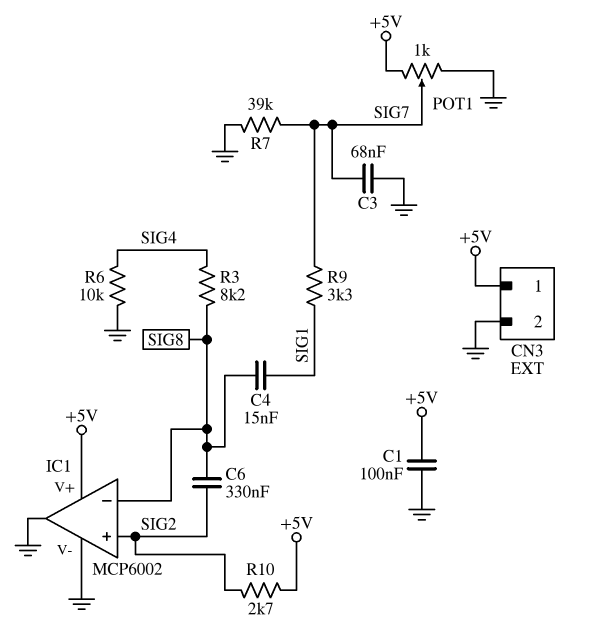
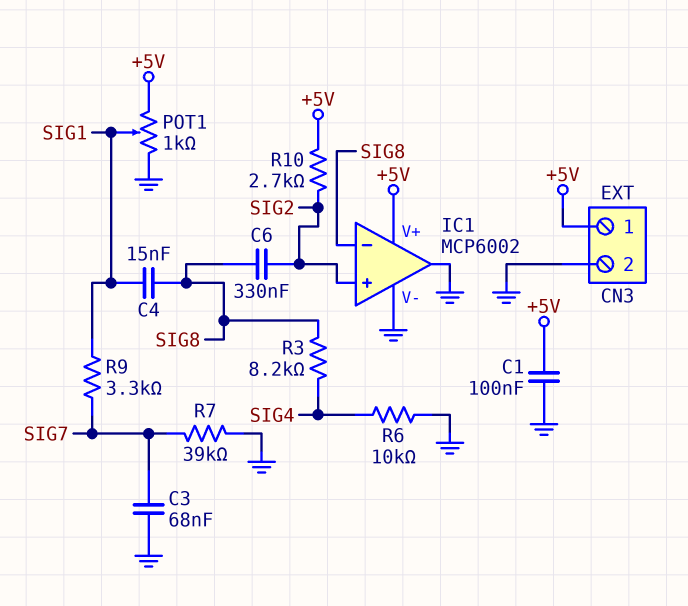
POT1: 1k (+5V, GND, wiper SIG7) -> 1k (+5V, GND, wiper SIG1)

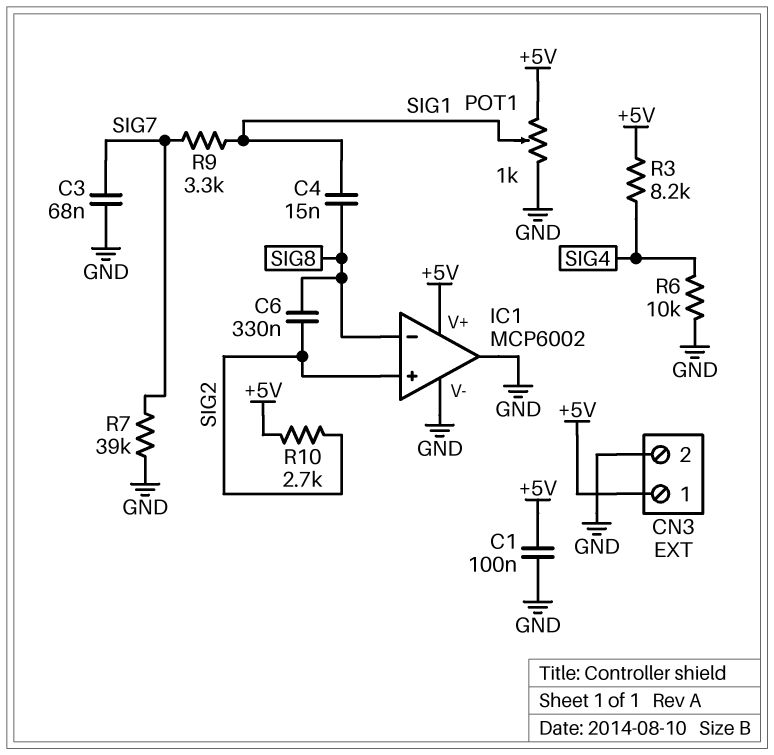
R3: 8.2k (SIG4, SIG8) -> 8.2k (+5V, SIG4)

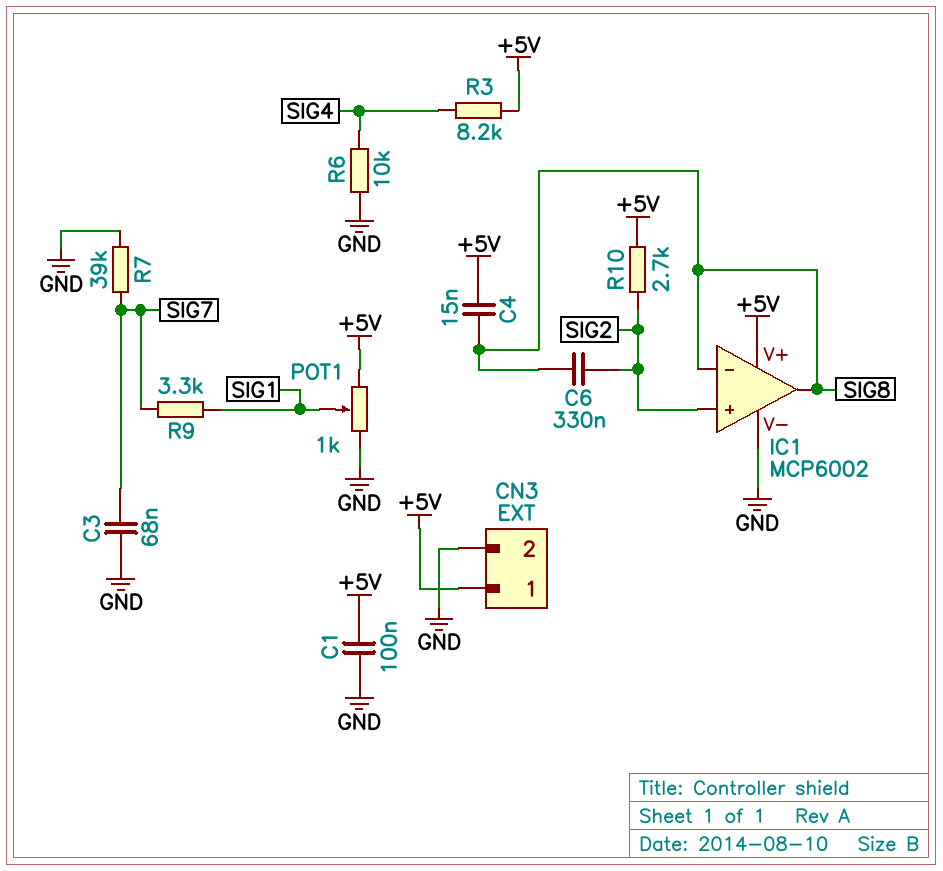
C4: 15nF (SIG1, SIG8) -> 15nF (+5V, SIG8)
IC1 pin out: GND -> SIG8

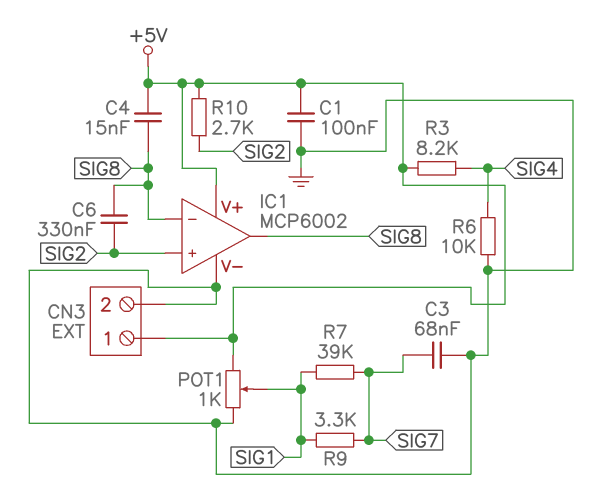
R7: 39k (GND, SIG7) -> 39k (SIG1, SIG7)

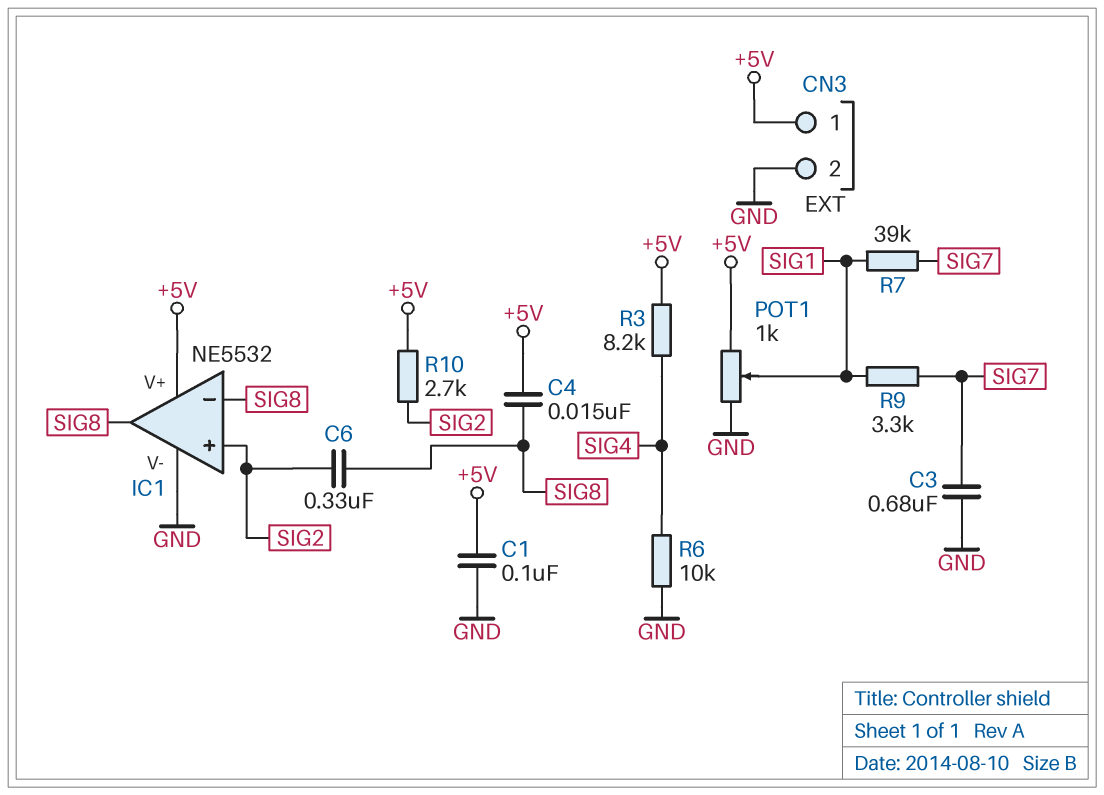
C3: 68nF (GND, SIG7) -> 680nF (GND, SIG7)
IC1: MCP6002 -> NE5532

